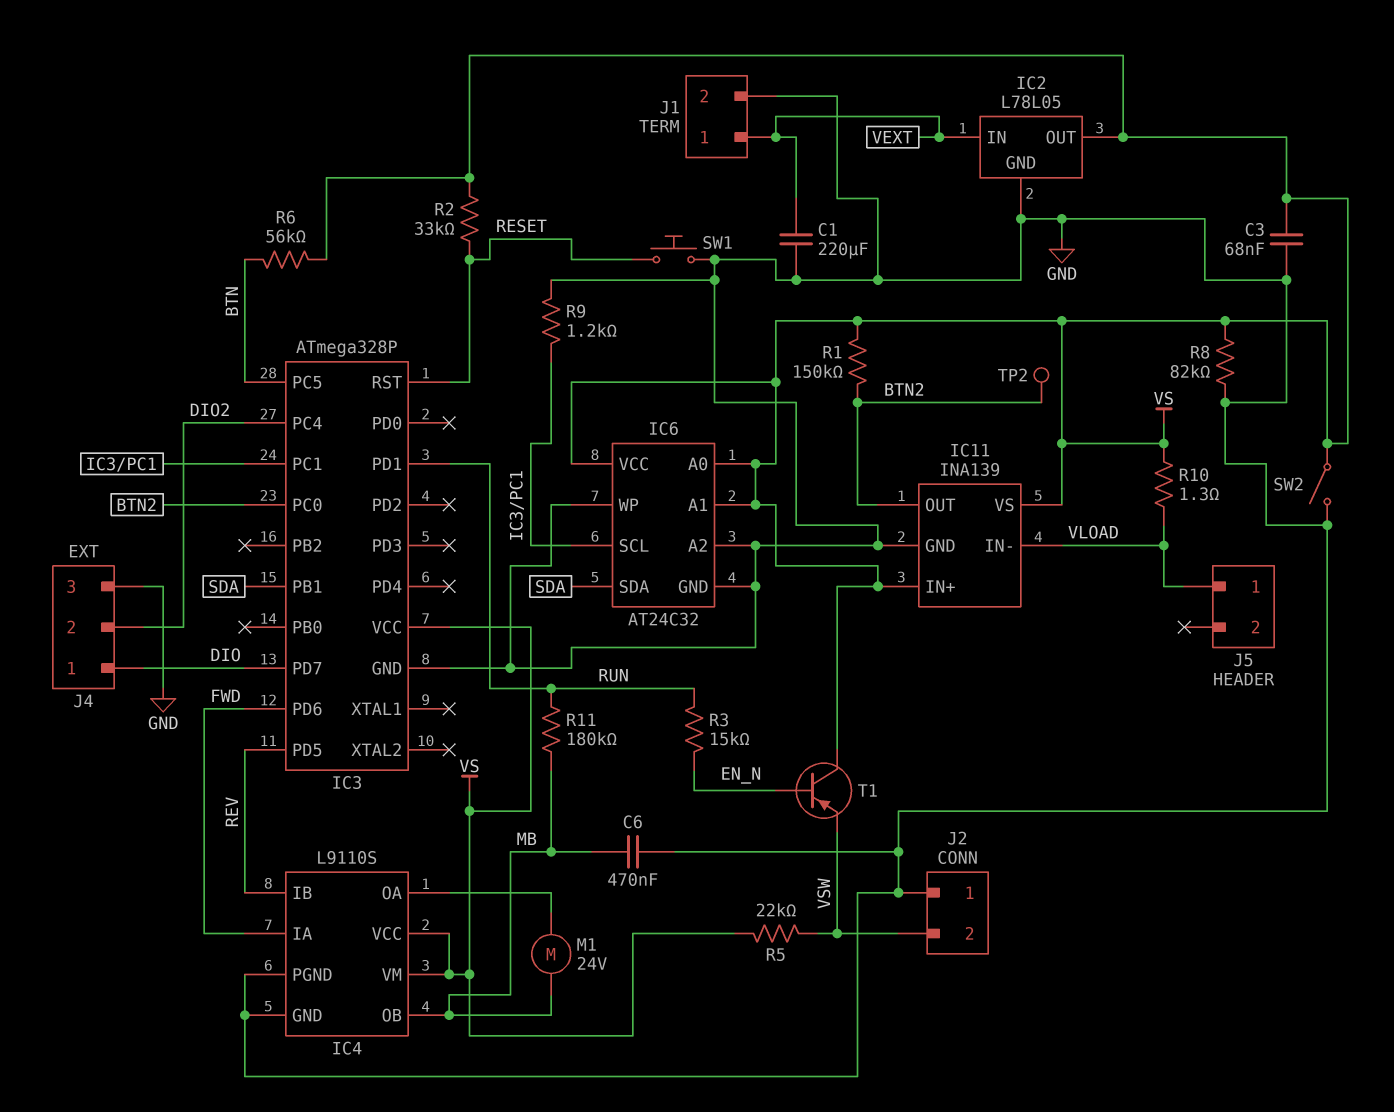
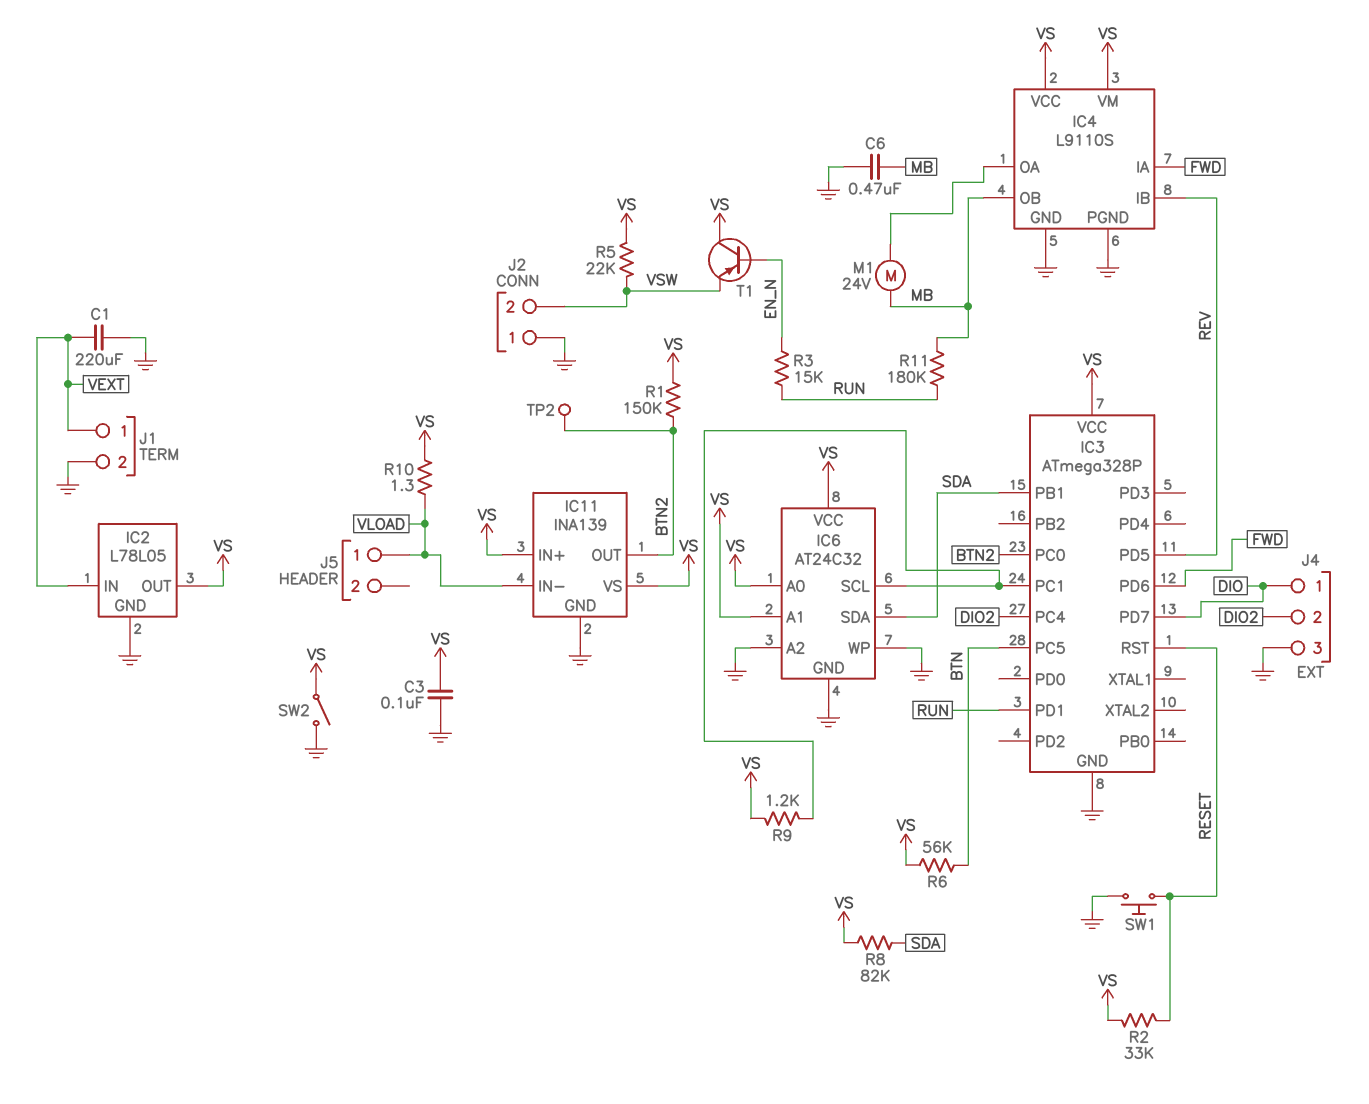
C3: 68nF (GND, VS) -> 100nF (GND, VS)
R8: 82k (GND, VS) -> 82k (SDA, VS)
R9: 1.2k (GND, IC3/PC1) -> 1.2k (IC3/PC1, VS)

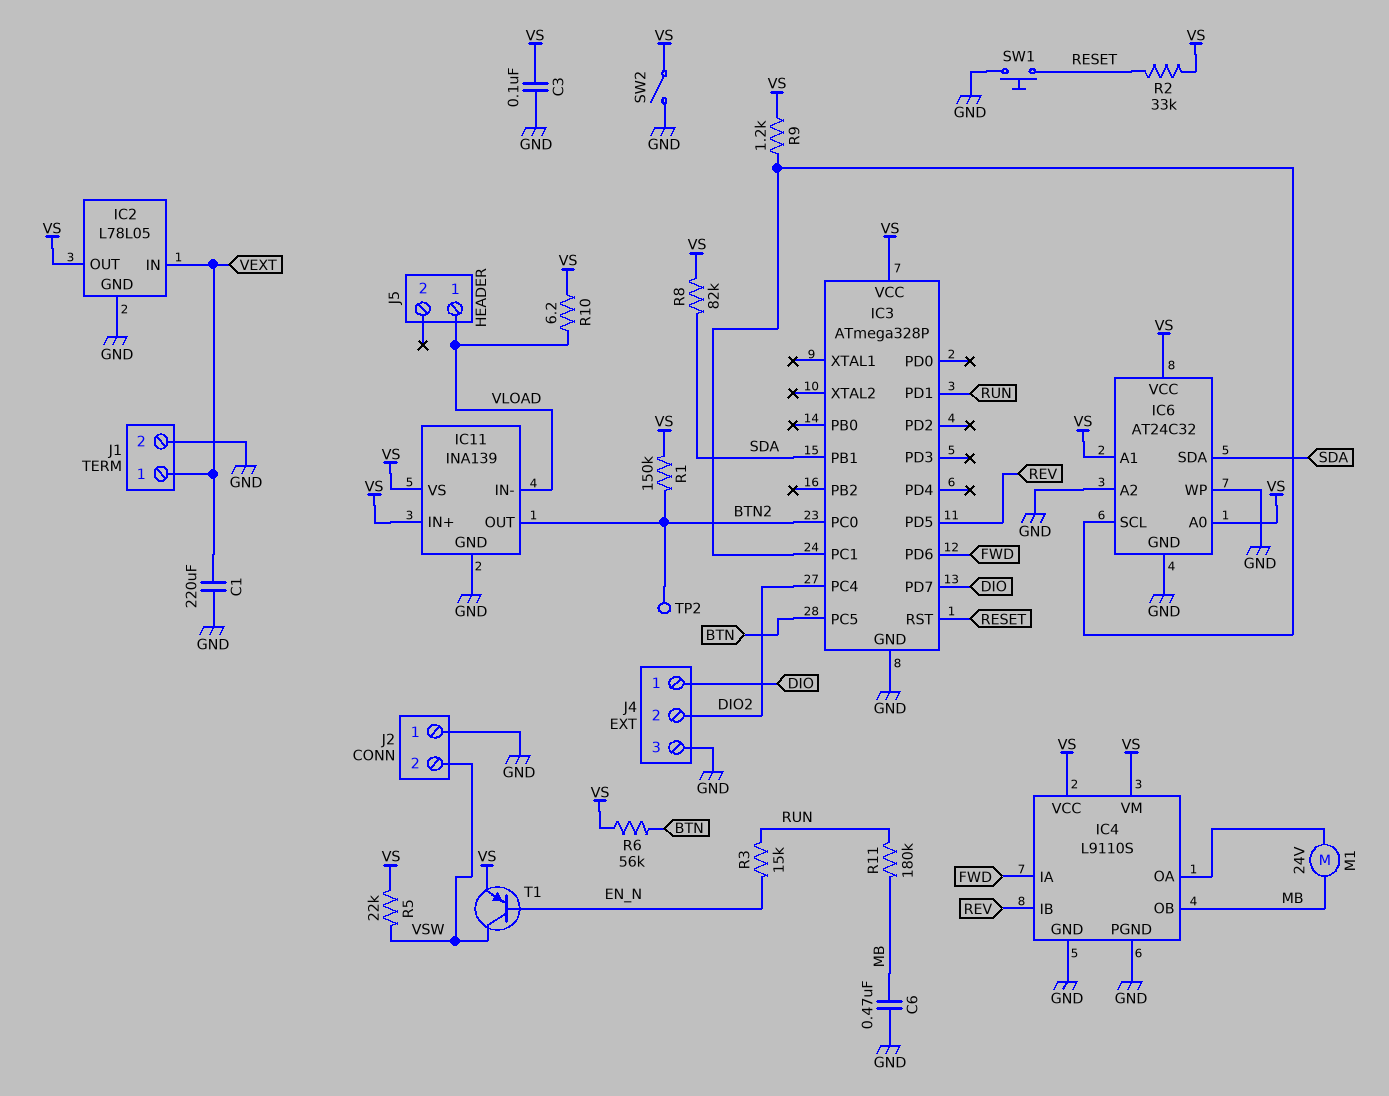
R10: 1.3 (VLOAD, VS) -> 6.2 (VLOAD, VS)
T1: PNP (B EN_N, C VS, E VSW) -> PNP (B EN_N, C VSW, E VS)

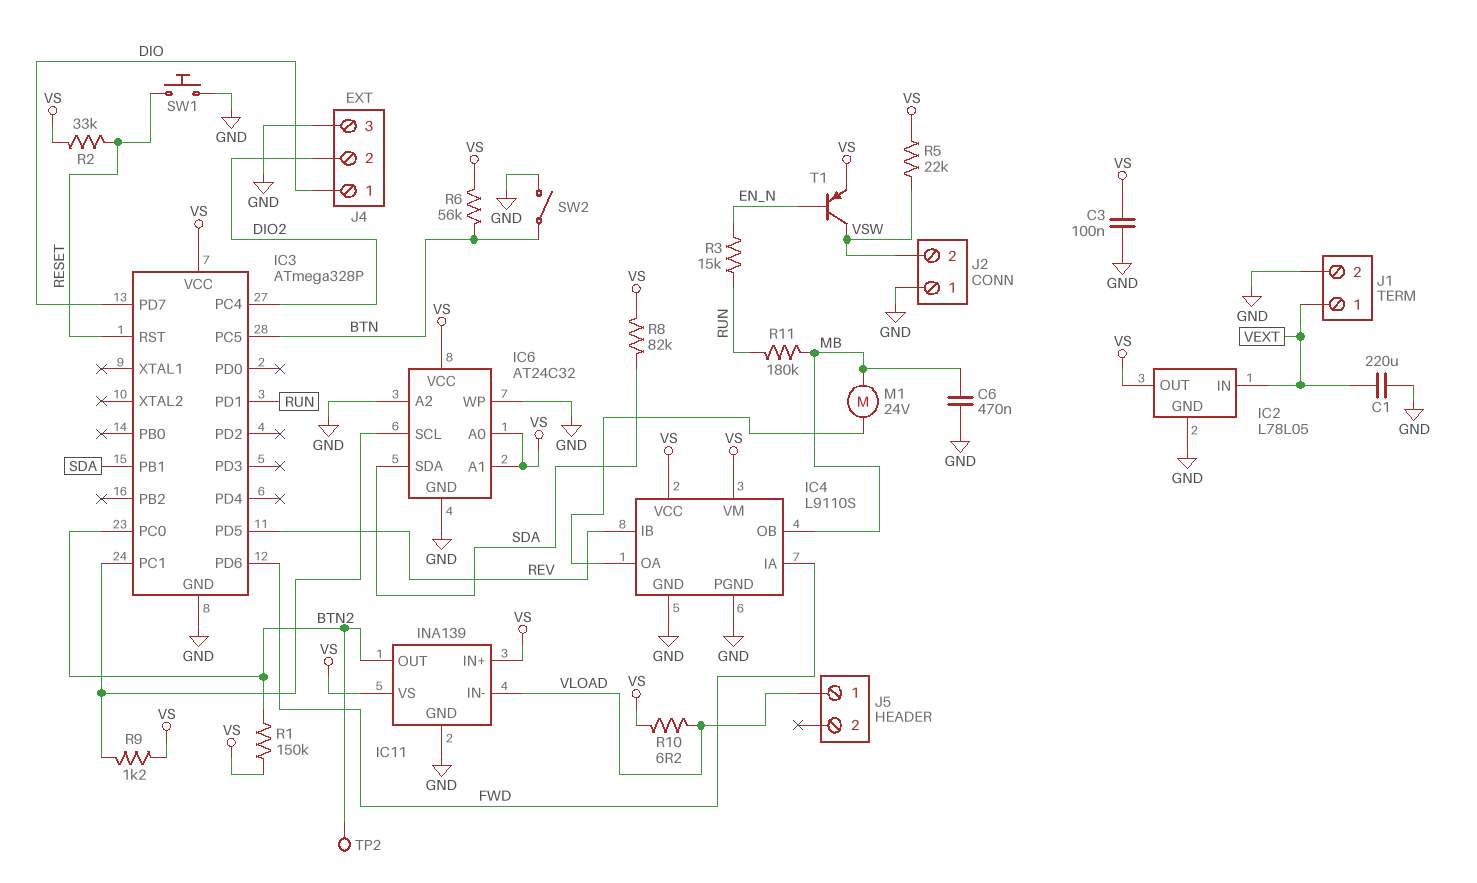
SW2: switch (GND, VS) -> switch (BTN, GND)

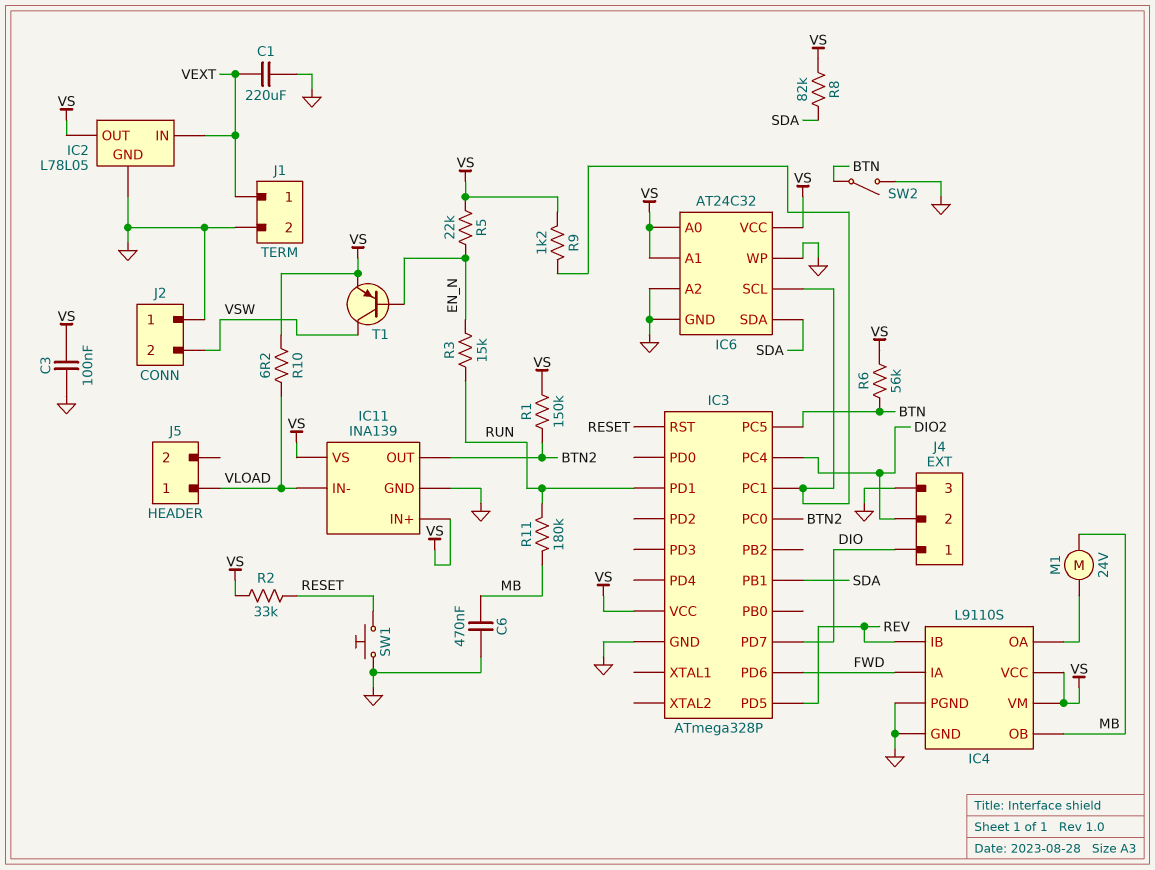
R5: 22k (VS, VSW) -> 22k (EN_N, VS)
TP2: test point (BTN2) -> none

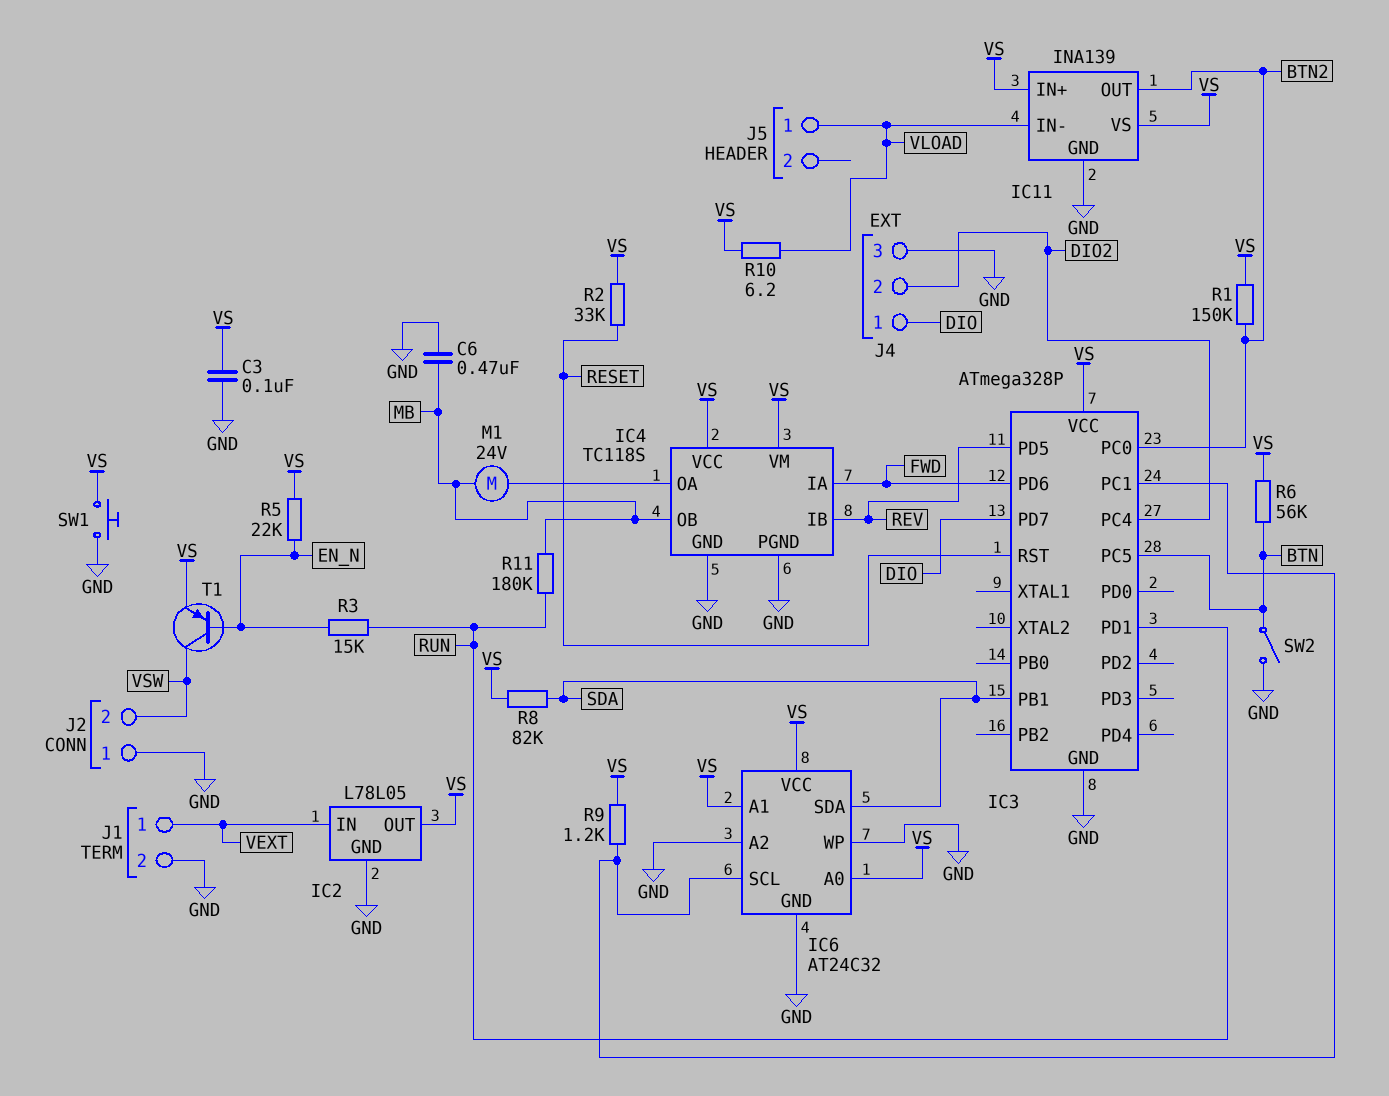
C1: 220uF (GND, VEXT) -> none
IC4: L9110S -> TC118S
SW1: button (GND, RESET) -> button (GND, VS)

